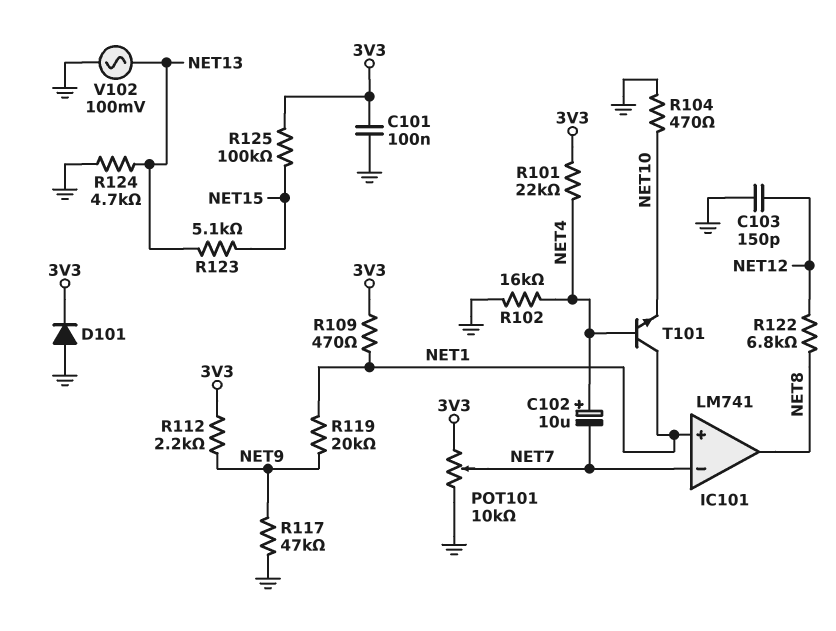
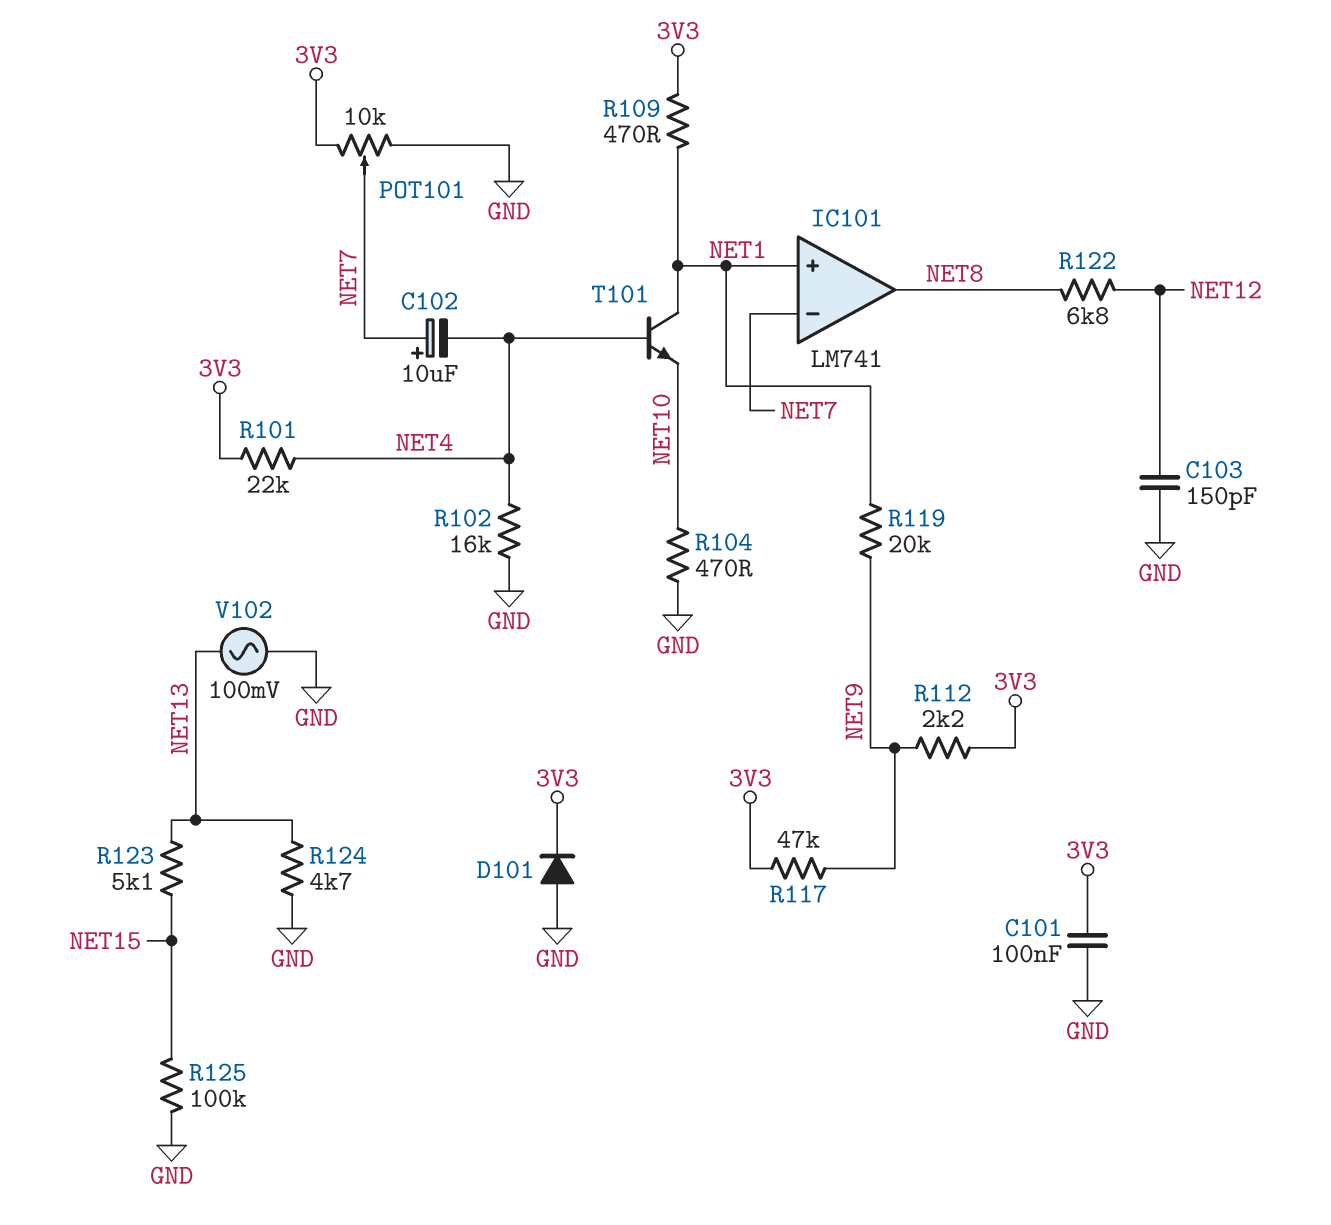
C102: 10uF (plus NET4, minus NET7) -> 10uF (plus NET7, minus NET4)
R117: 47k (GND, NET9) -> 47k (3V3, NET9)
R125: 100k (3V3, NET15) -> 100k (GND, NET15)

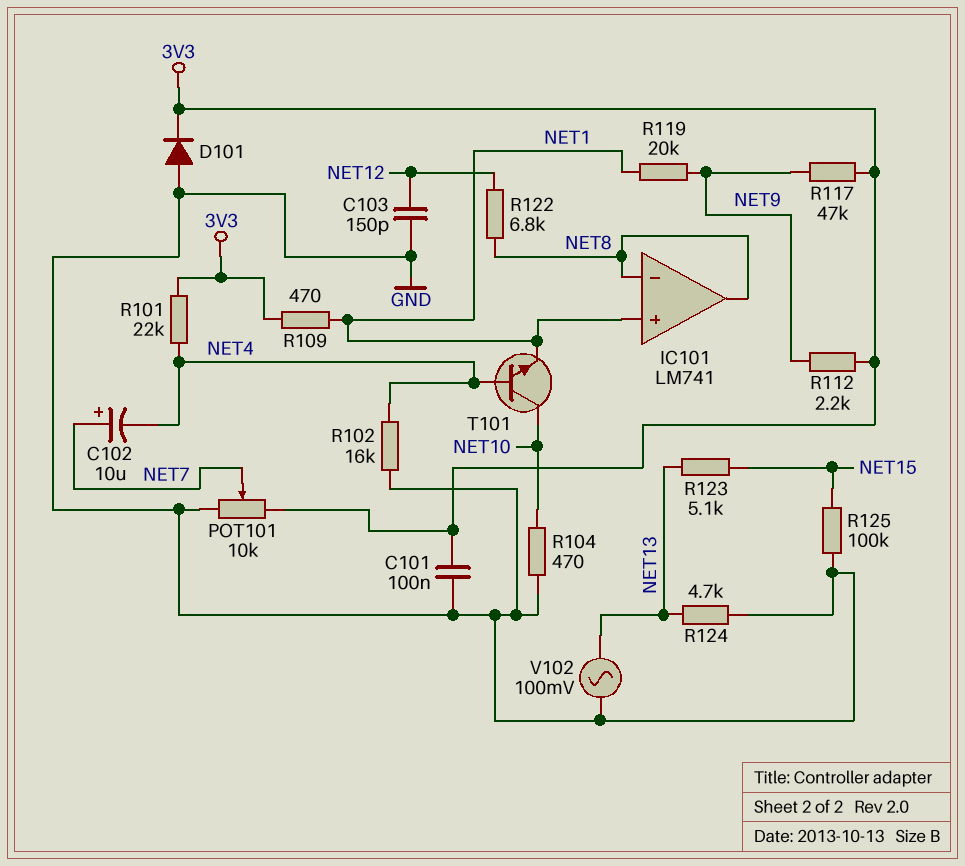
IC101 pin in-: NET7 -> NET8
T101: NPN (B NET4, C NET1, E NET10) -> NPN (B NET4, C NET10, E NET1)

